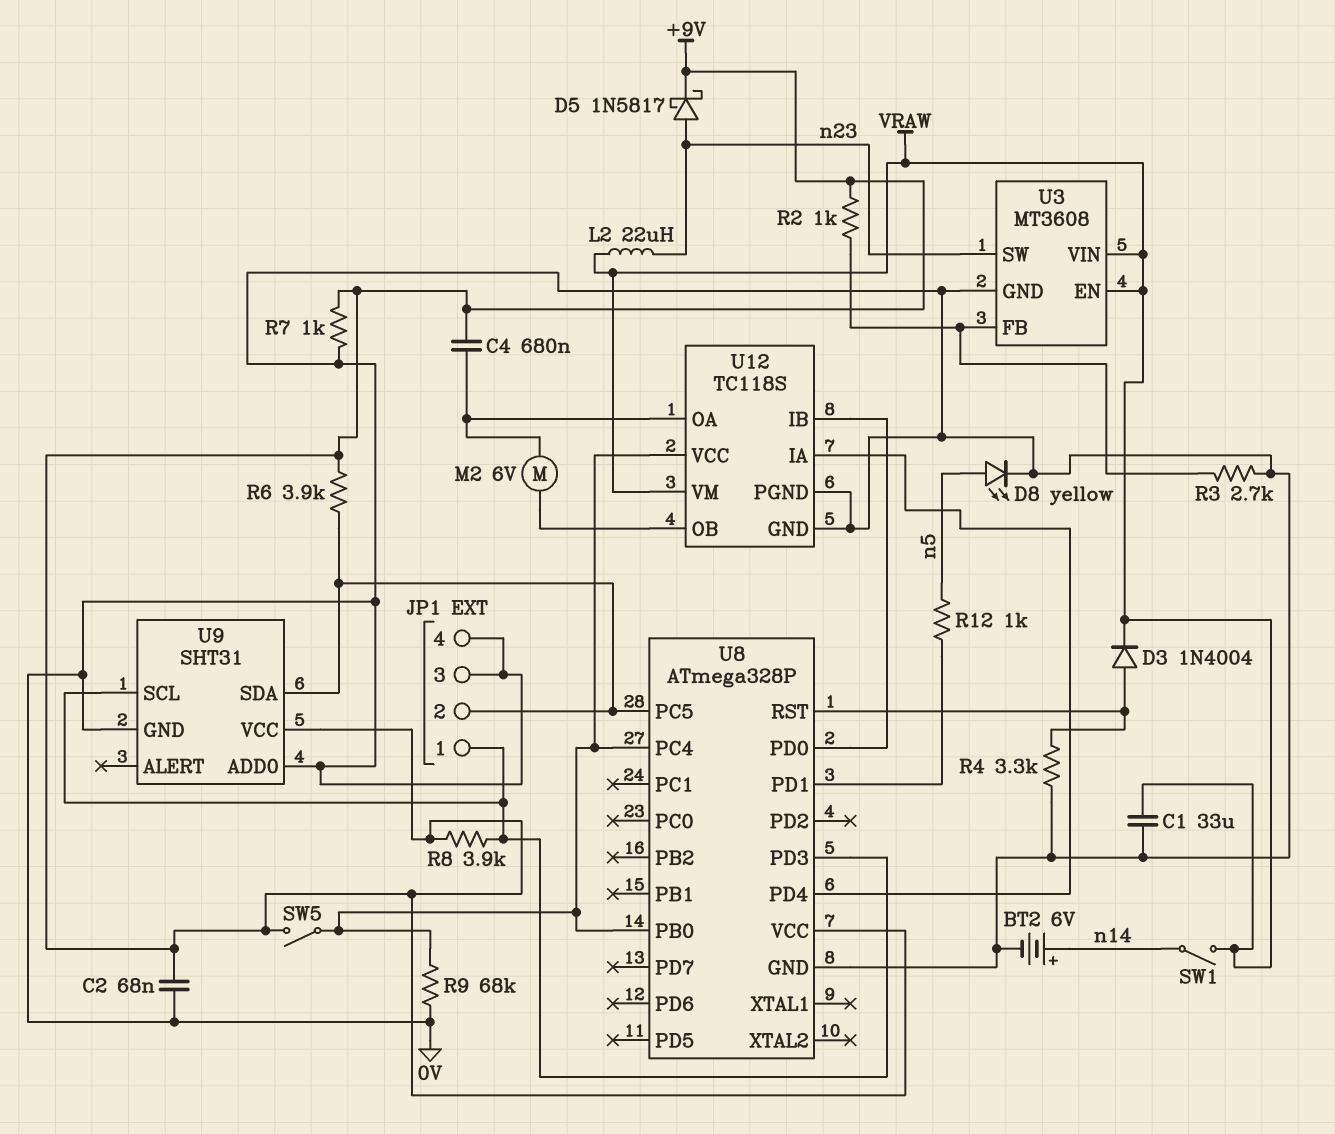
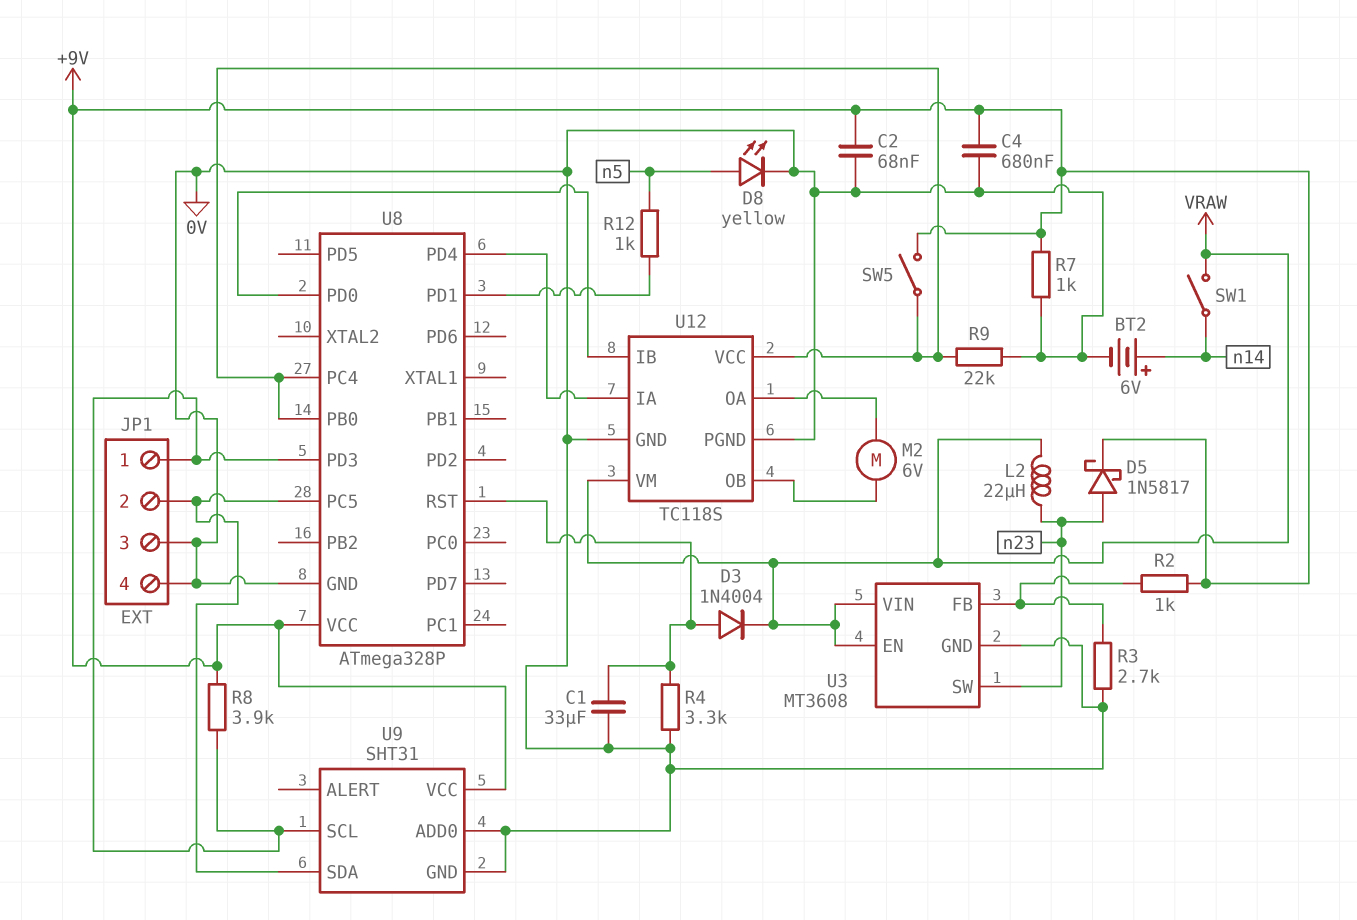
C1: 33uF (0V, VRAW) -> 33uF (0V, U8/RST)
C4: 680nF (+9V, U12/OA) -> 680nF (+9V, 0V)
R6: 3.9k (+9V, JP1/2) -> none
R9: 68k (0V, U8/PB0) -> 22k (0V, U8/PB0)

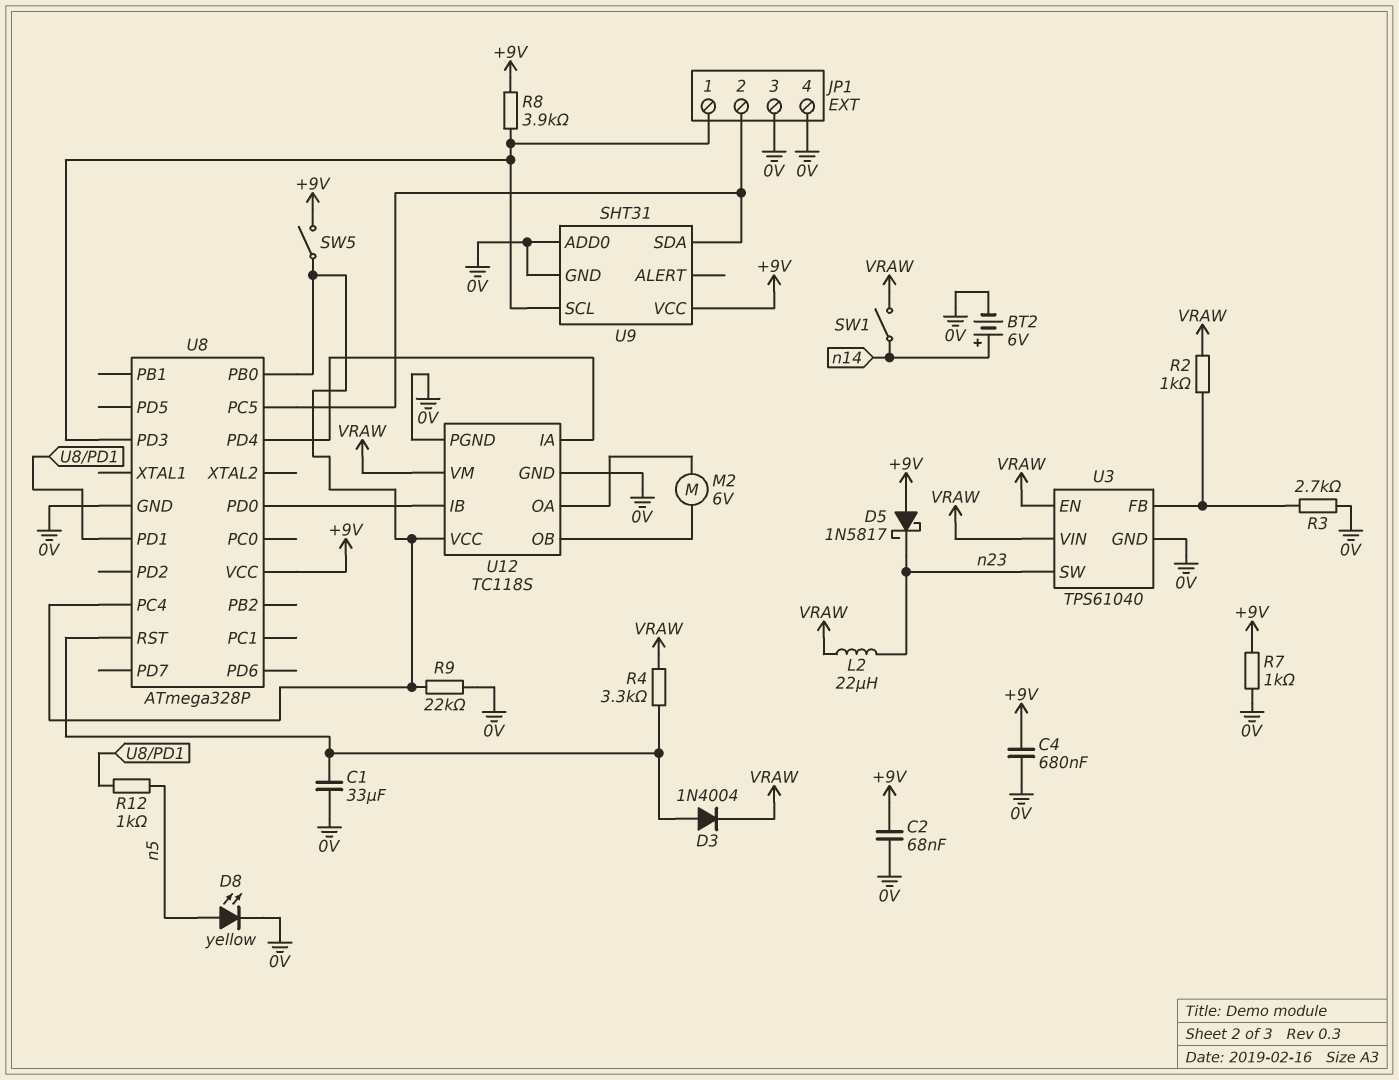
D5: schottky 1N5817 (A n23, K +9V) -> schottky 1N5817 (A +9V, K n23)
R2: 1k (+9V, U3/FB) -> 1k (U3/FB, VRAW)
R4: 3.3k (0V, U8/RST) -> 3.3k (U8/RST, VRAW)
U3: MT3608 -> TPS61040

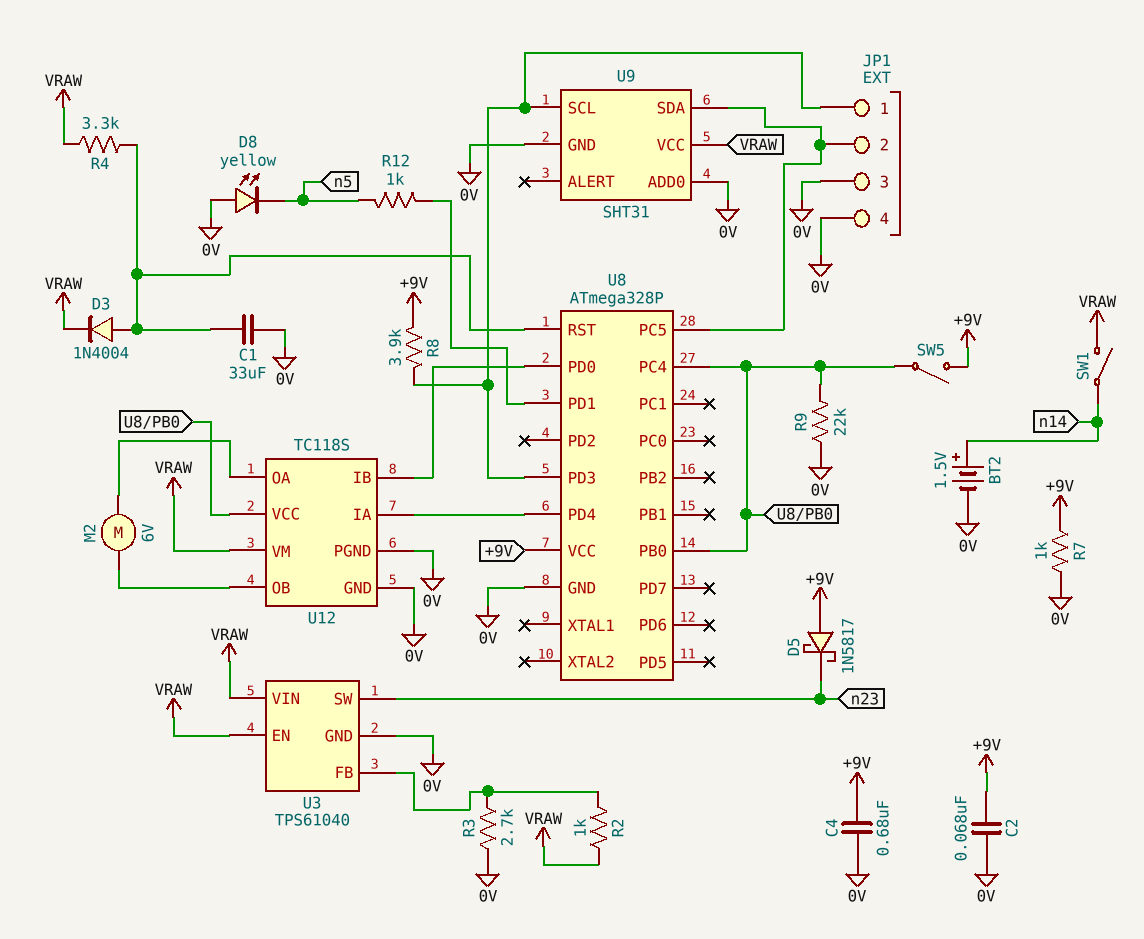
BT2: 6V (plus n14, minus 0V) -> 1.5V (plus n14, minus 0V)
D8: LED yellow (A n5, K 0V) -> LED yellow (A 0V, K n5)
L2: 22uH (VRAW, n23) -> none
U9 pin VCC: +9V -> VRAW

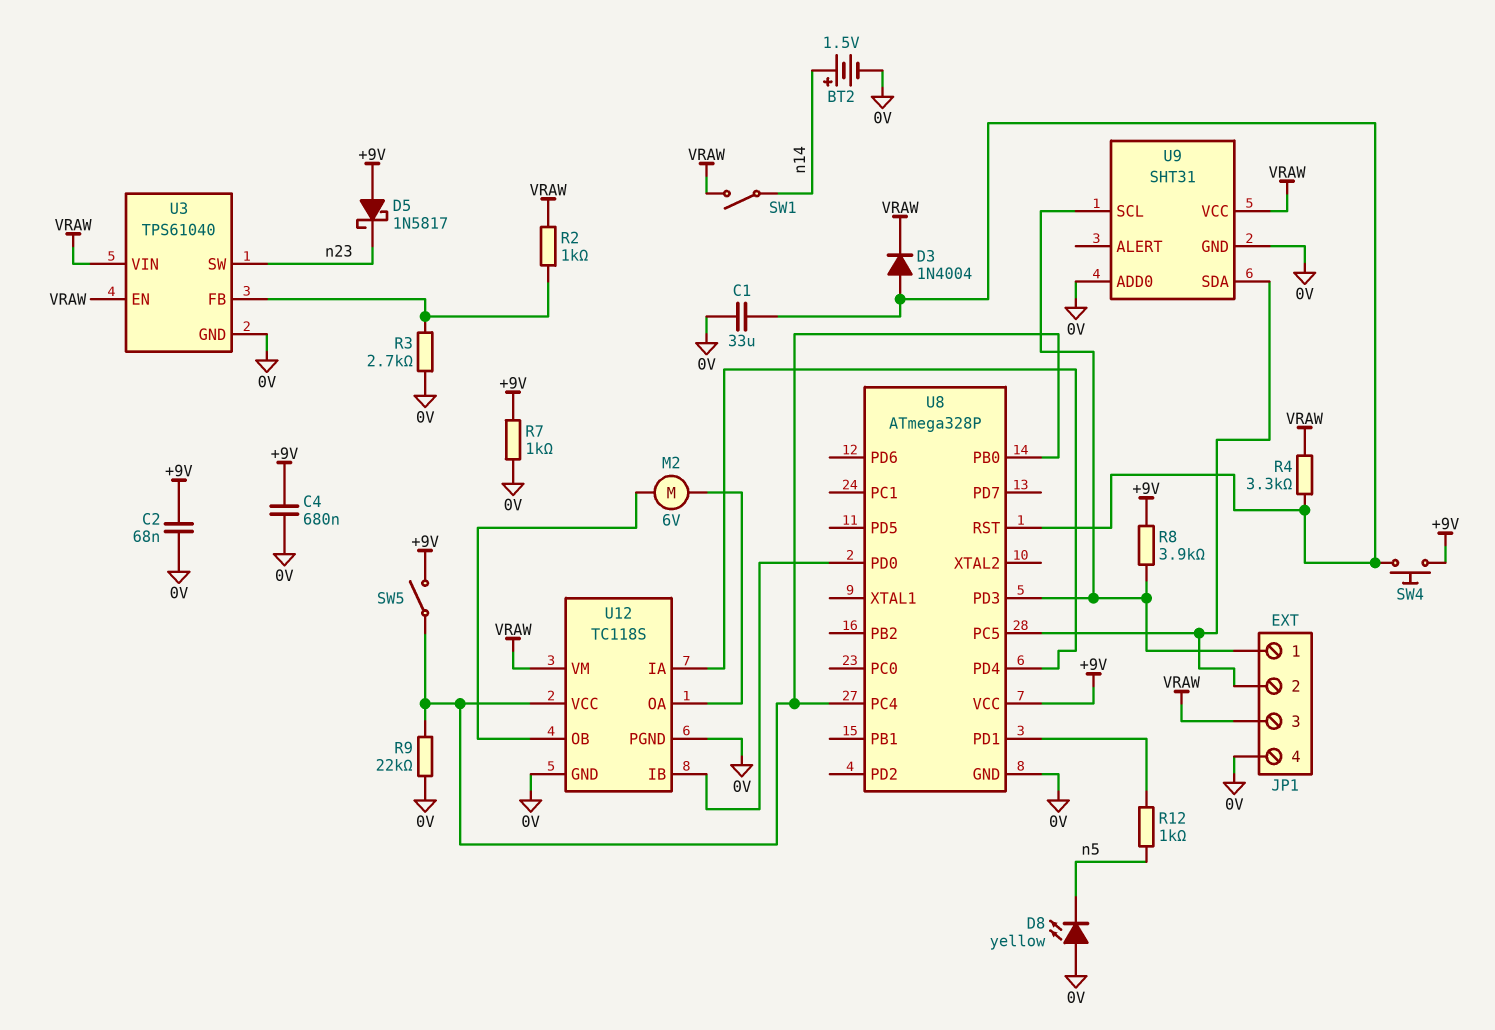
JP1 pin 3: 0V -> VRAW
SW4: none -> button (+9V, U8/RST)

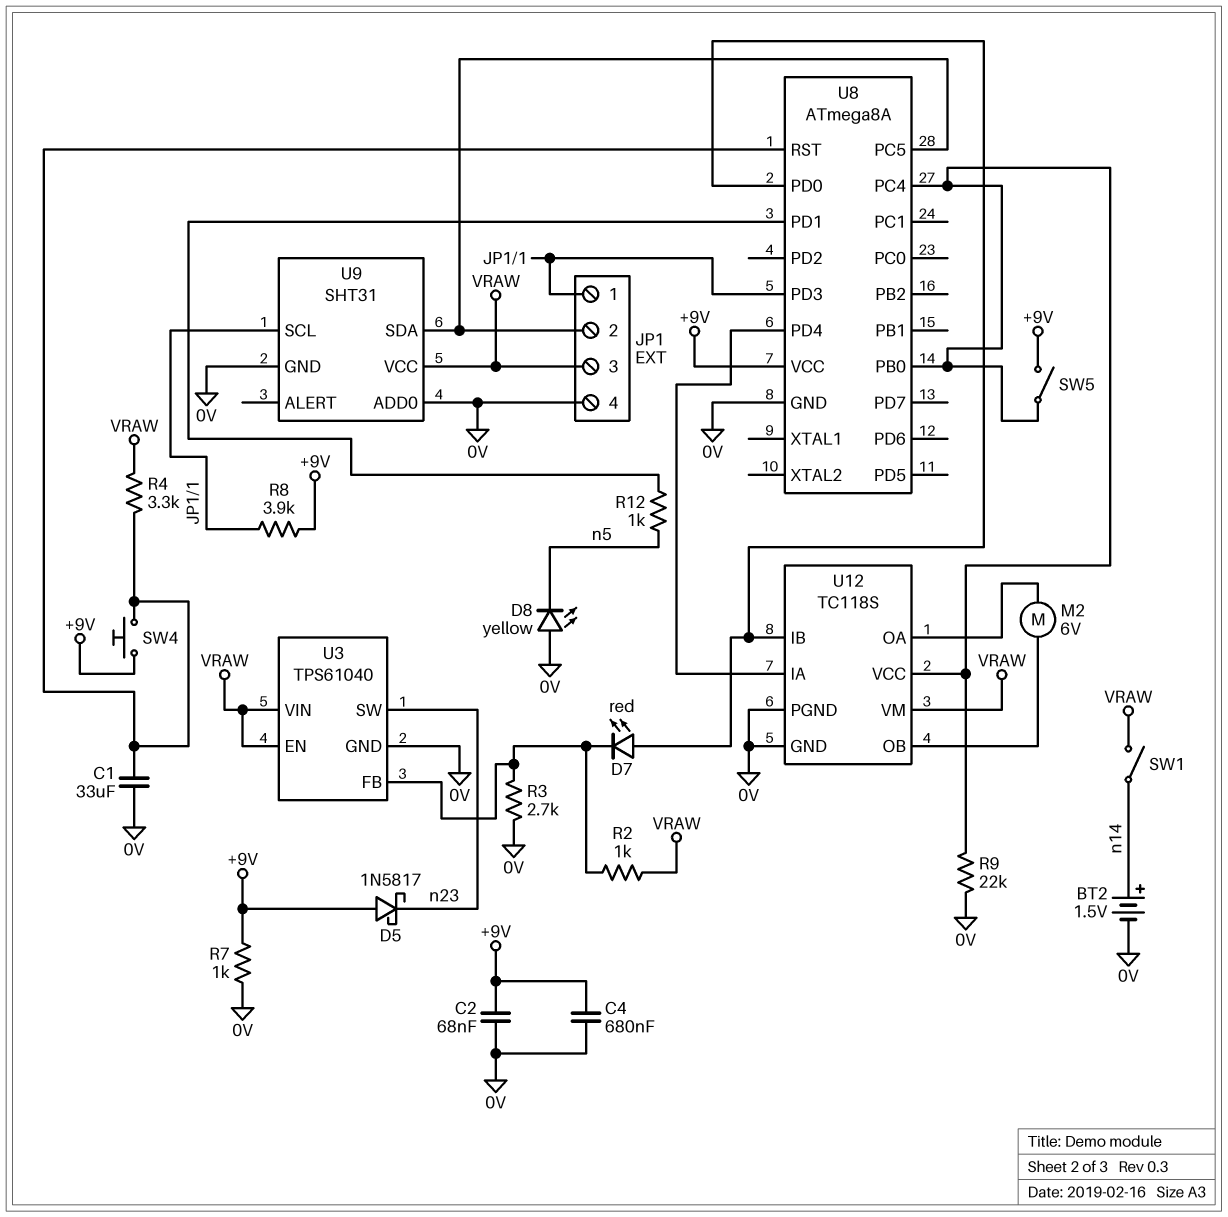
D3: diode 1N4004 (A U8/RST, K VRAW) -> none
D7: none -> LED red (A U8/PD0, K U3/FB)
U8: ATmega328P -> ATmega8A

